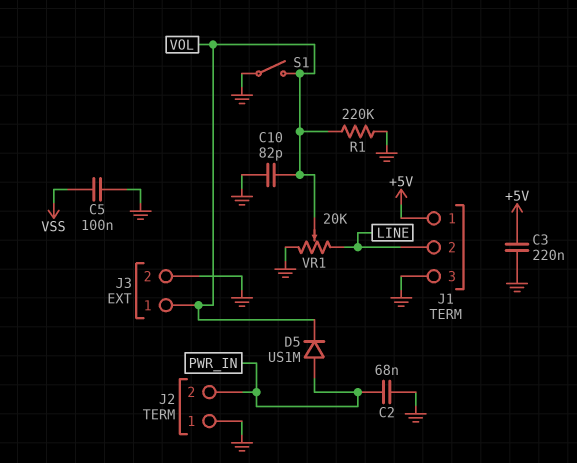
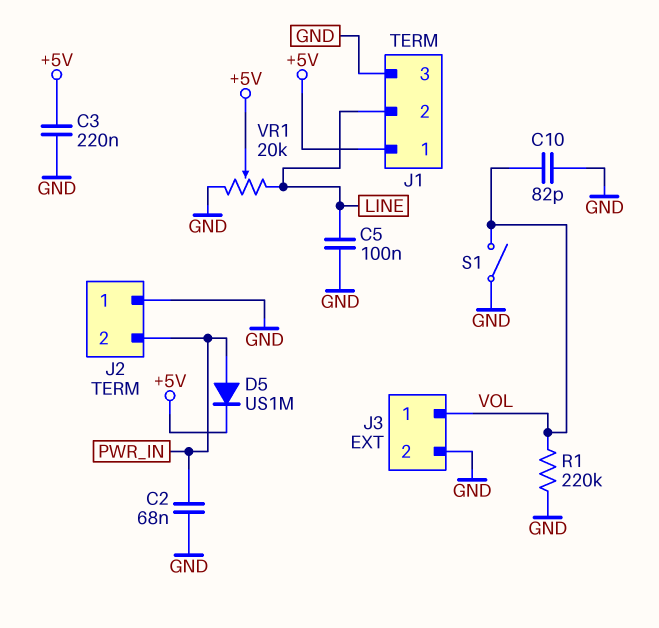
C5: 100nF (GND, VSS) -> 100nF (GND, LINE)
D5: diode US1M (A PWR_IN, K VOL) -> diode US1M (A PWR_IN, K +5V)
VR1: 20k (GND, LINE, wiper VOL) -> 20k (GND, LINE, wiper +5V)

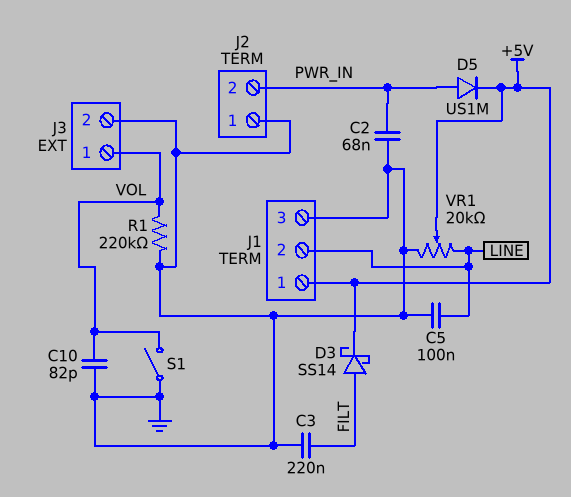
C3: 220nF (+5V, GND) -> 220nF (FILT, GND)
D3: none -> schottky SS14 (A FILT, K +5V)

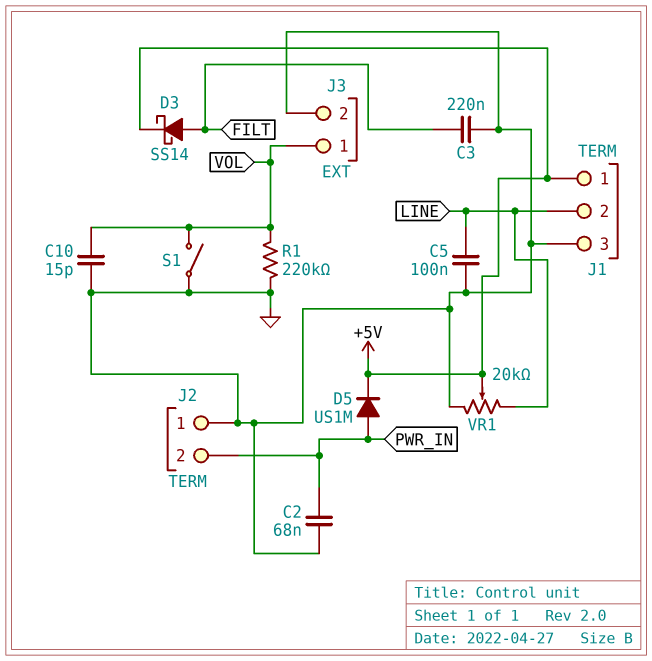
C10: 82pF (GND, VOL) -> 15pF (GND, VOL)

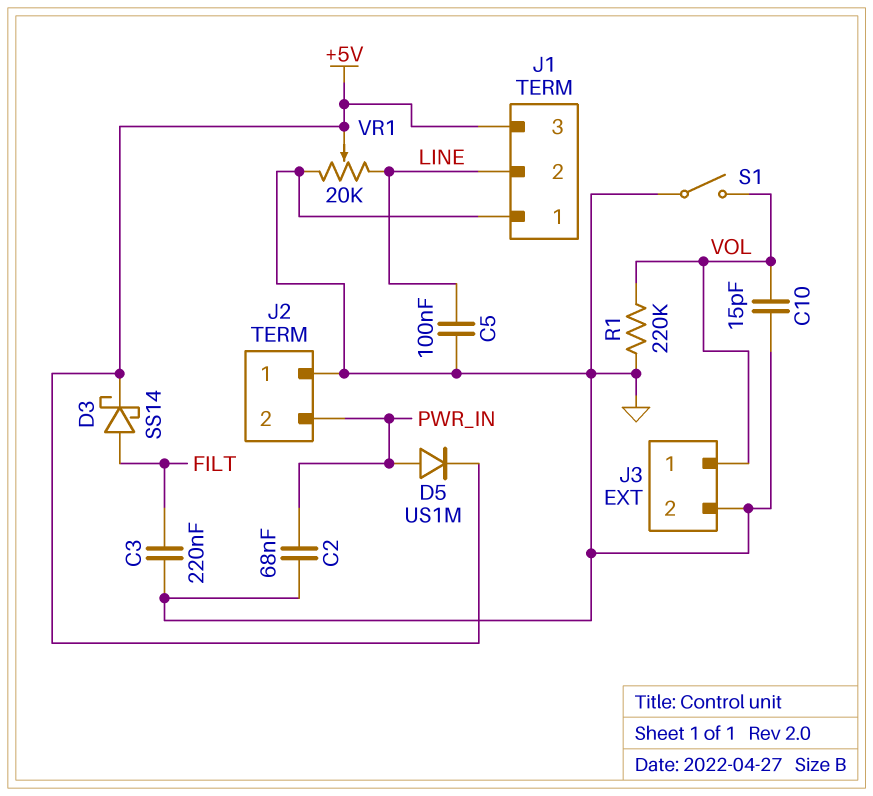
J1 pin 1: +5V -> GND
J1 pin 3: GND -> +5V

